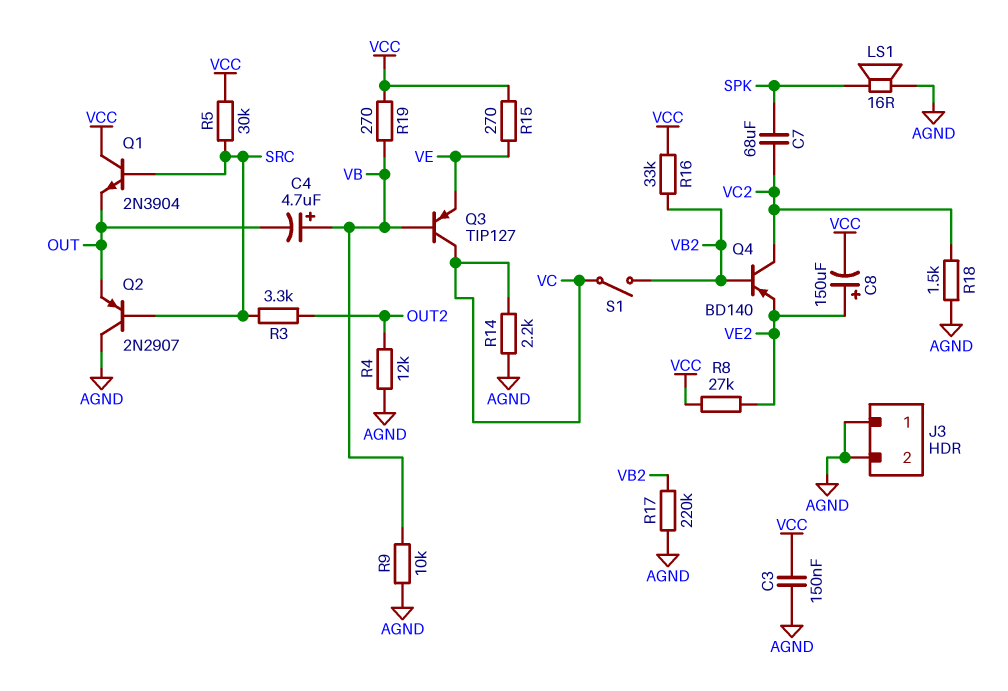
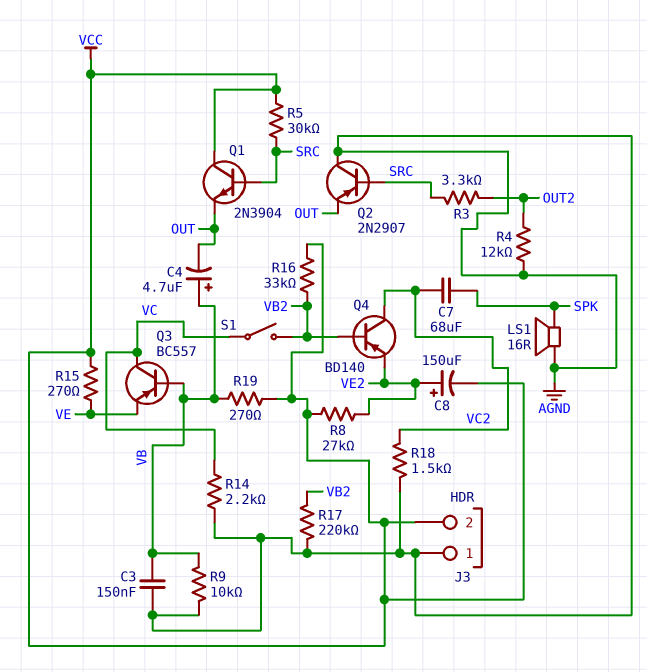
C3: 150nF (AGND, VCC) -> 150nF (AGND, VB)
J3 pin 2: AGND -> VCC
Q3: PNP TIP127 (B VB, C VC, E VE) -> PNP BC557 (B VB, C VC, E VE)

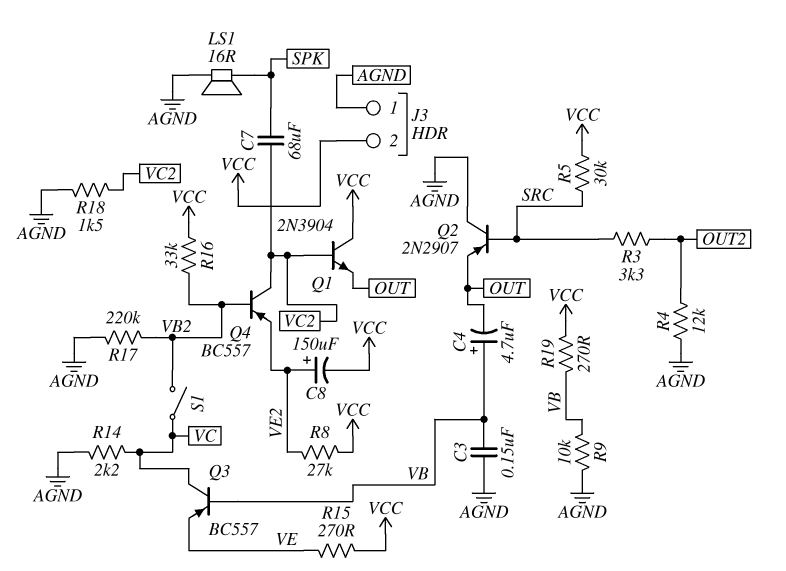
Q1: NPN 2N3904 (B SRC, C VCC, E OUT) -> NPN 2N3904 (B VC2, C VCC, E OUT)
Q4: PNP BD140 (B VB2, C VC2, E VE2) -> PNP BC557 (B VB2, C VC2, E VE2)

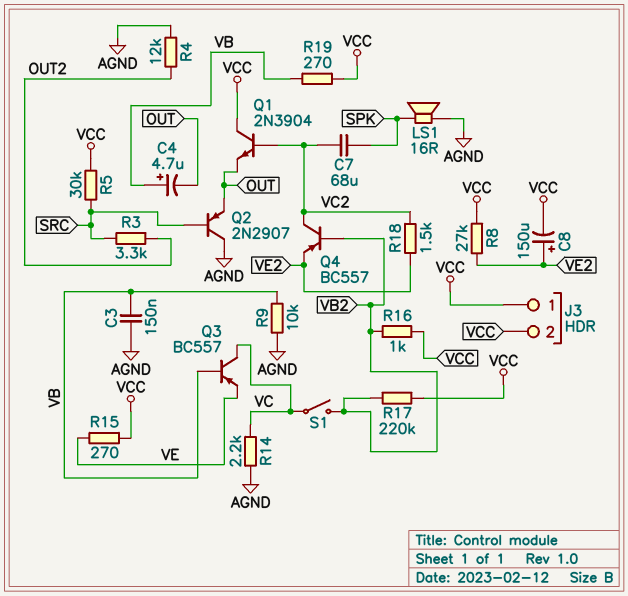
J3 pin 1: AGND -> VCC
R16: 33k (VB2, VCC) -> 1k (VB2, VCC)
R17: 220k (AGND, VB2) -> 220k (VB2, VCC)
R18: 1.5k (AGND, VC2) -> 1.5k (VC2, VE2)

